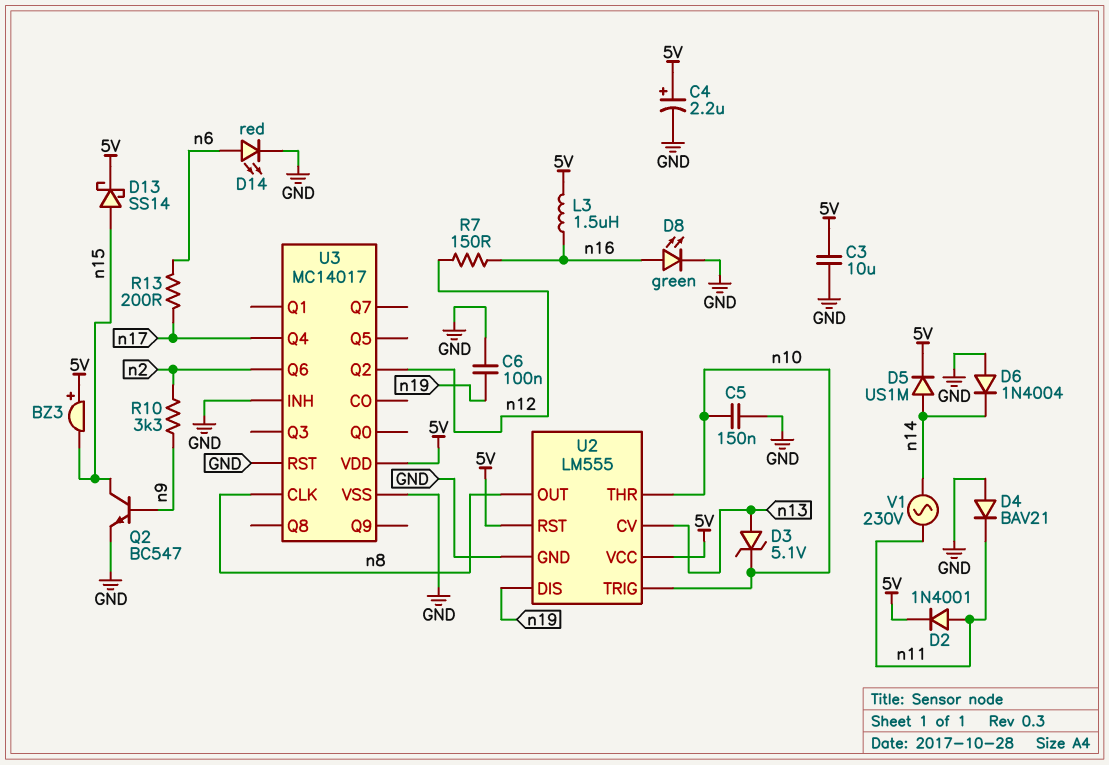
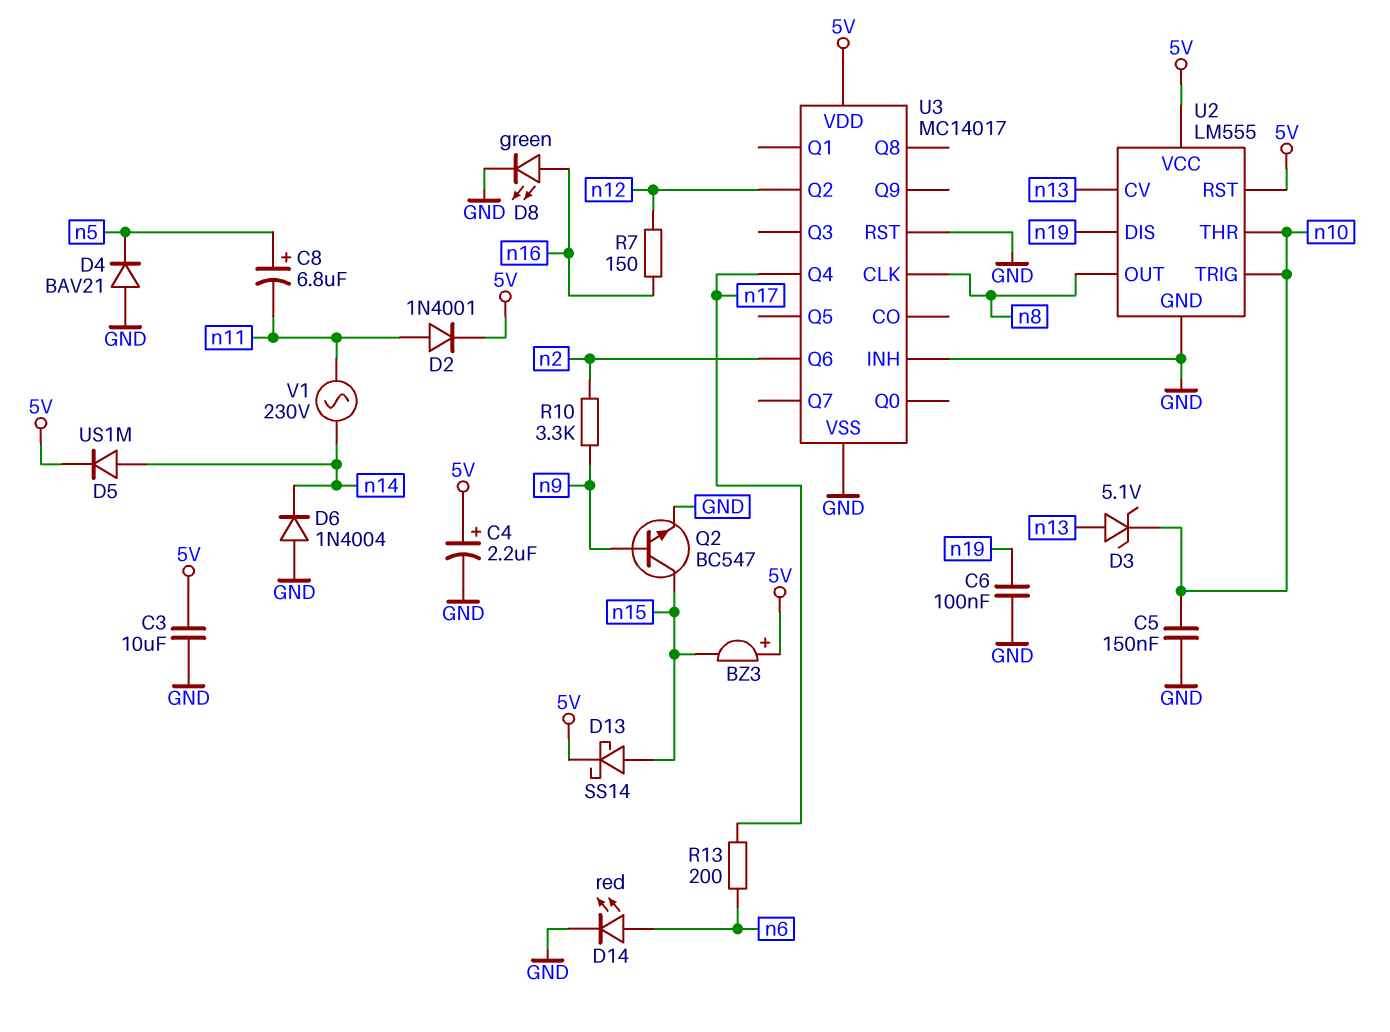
C8: none -> 6.8uF (plus n5, minus n11)
D4: diode BAV21 (A GND, K n11) -> diode BAV21 (A GND, K n5)
L3: 1.5uH (5V, n16) -> none

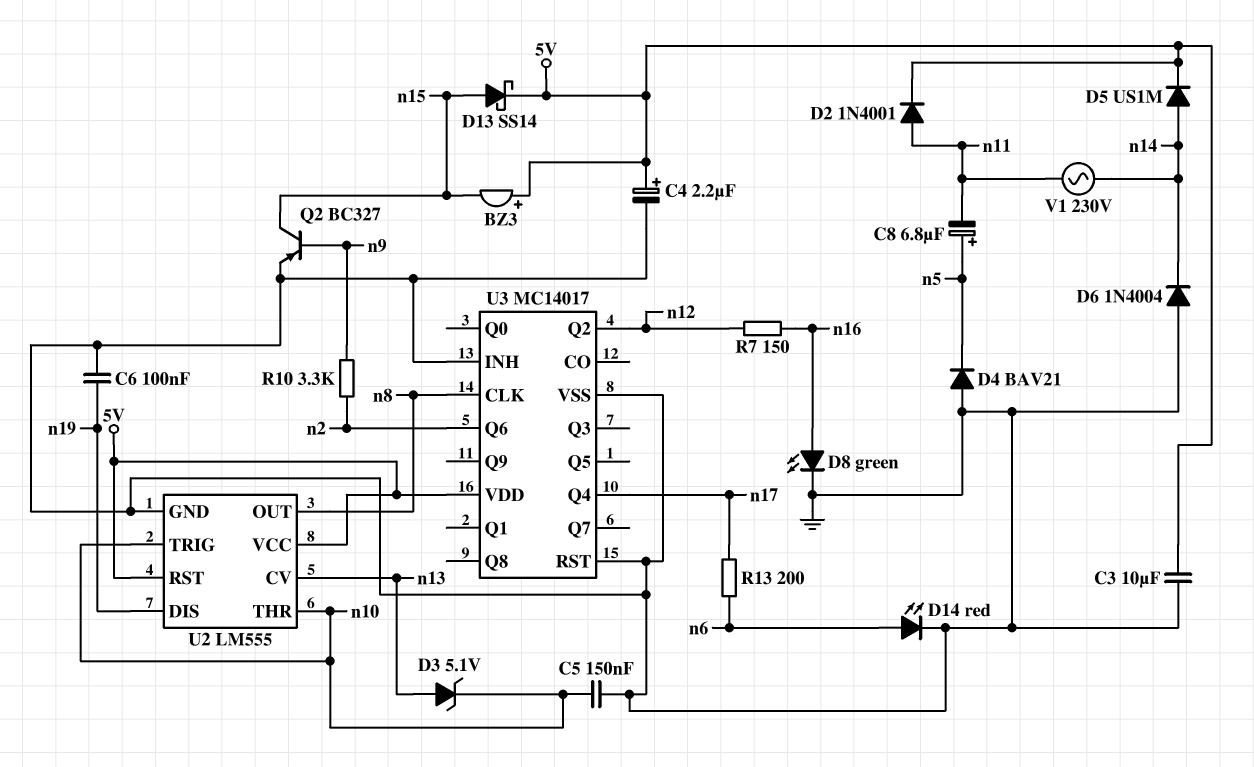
Q2: NPN BC547 (B n9, C n15, E GND) -> PNP BC327 (B n9, C n15, E GND)

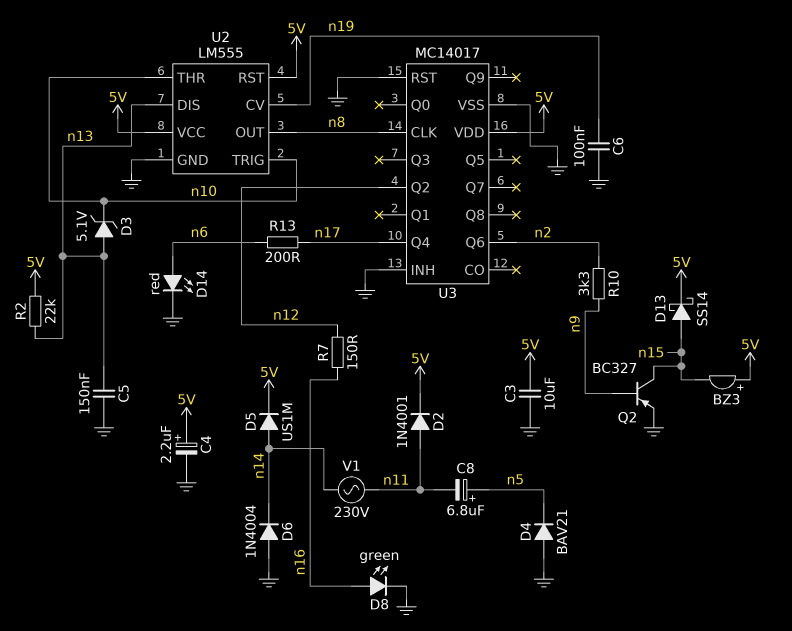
C5: 150nF (GND, n10) -> 150nF (GND, n13)
R2: none -> 22k (5V, n13)
U2 pin CV: n13 -> n19
U2 pin DIS: n19 -> n13

